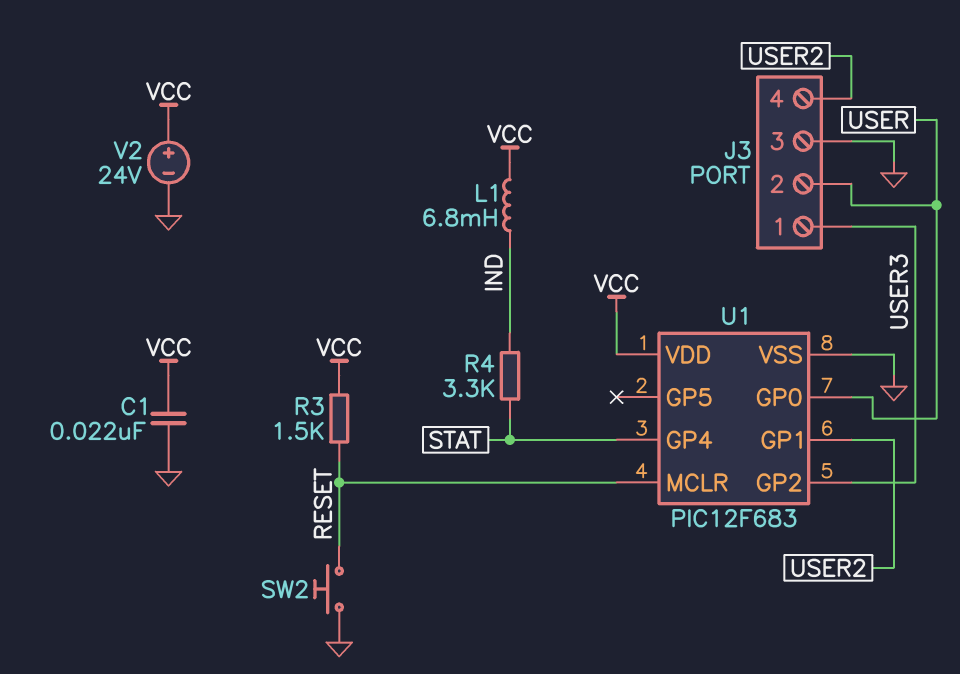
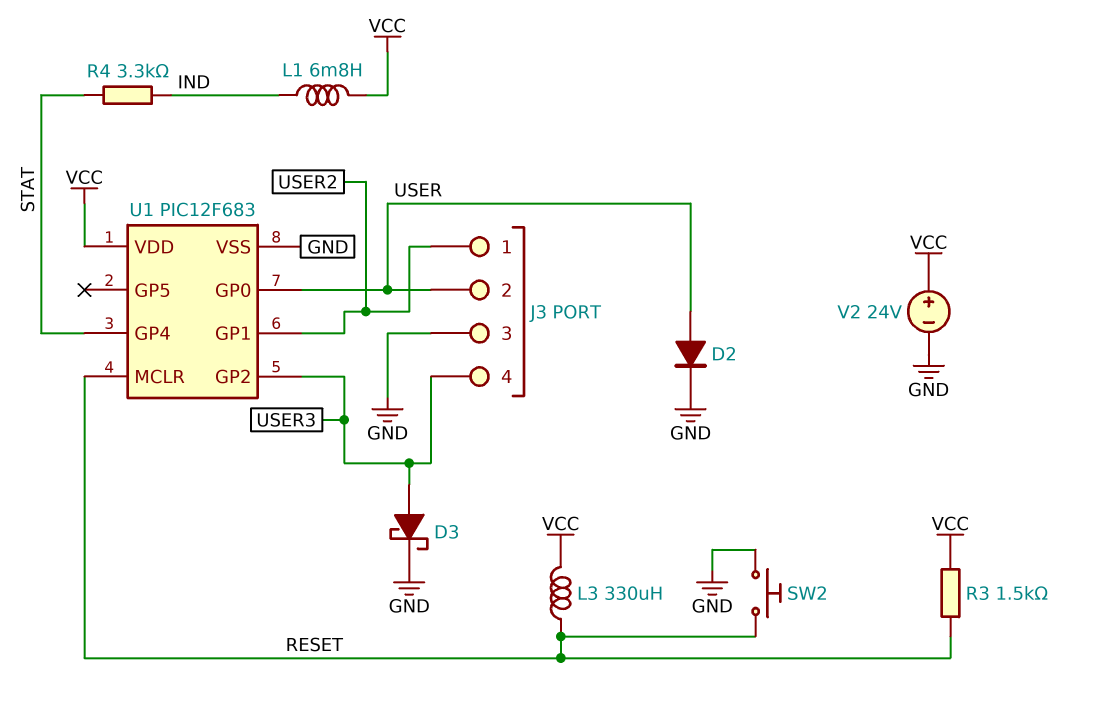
C1: 22nF (GND, VCC) -> none
D2: none -> diode (A USER, K GND)
D3: none -> schottky (A USER3, K GND)
J3 pin 1: USER3 -> USER2
J3 pin 4: USER2 -> USER3
L3: none -> 330uH (RESET, VCC)

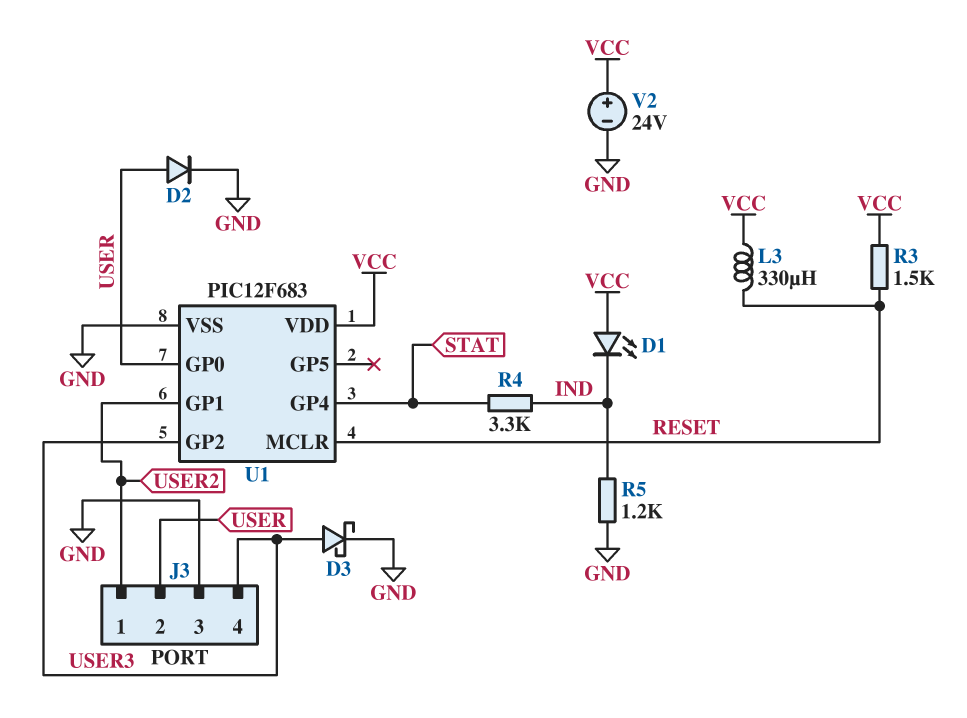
D1: none -> LED (A VCC, K IND)
L1: 6.8mH (IND, VCC) -> none
R5: none -> 1.2k (GND, IND)
SW2: button (GND, RESET) -> none

